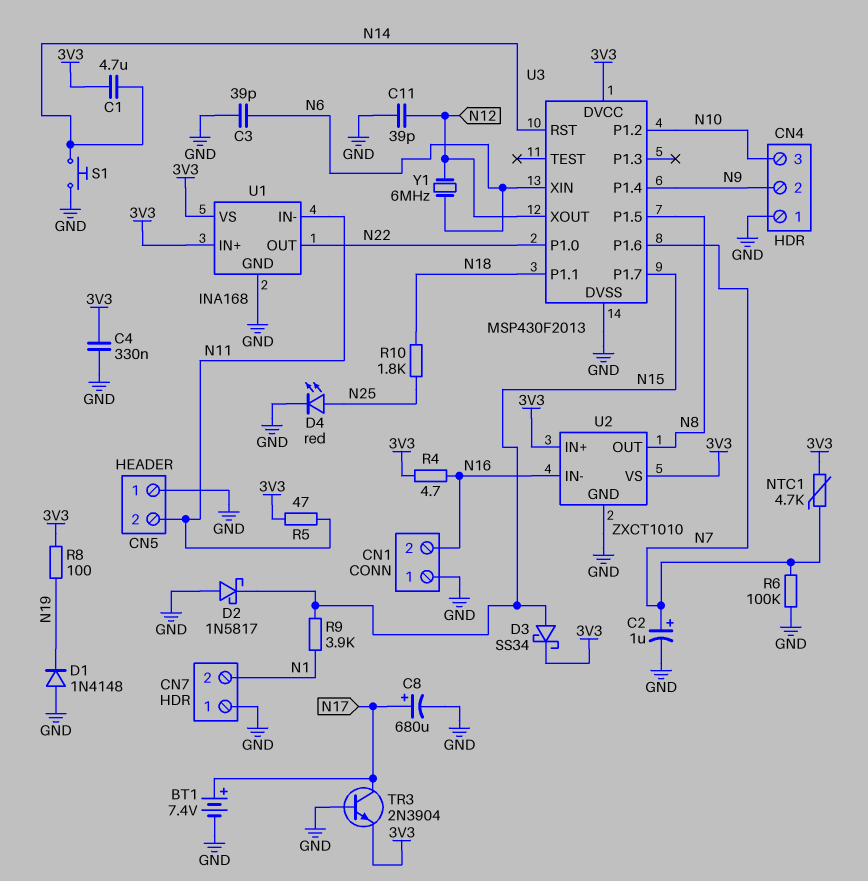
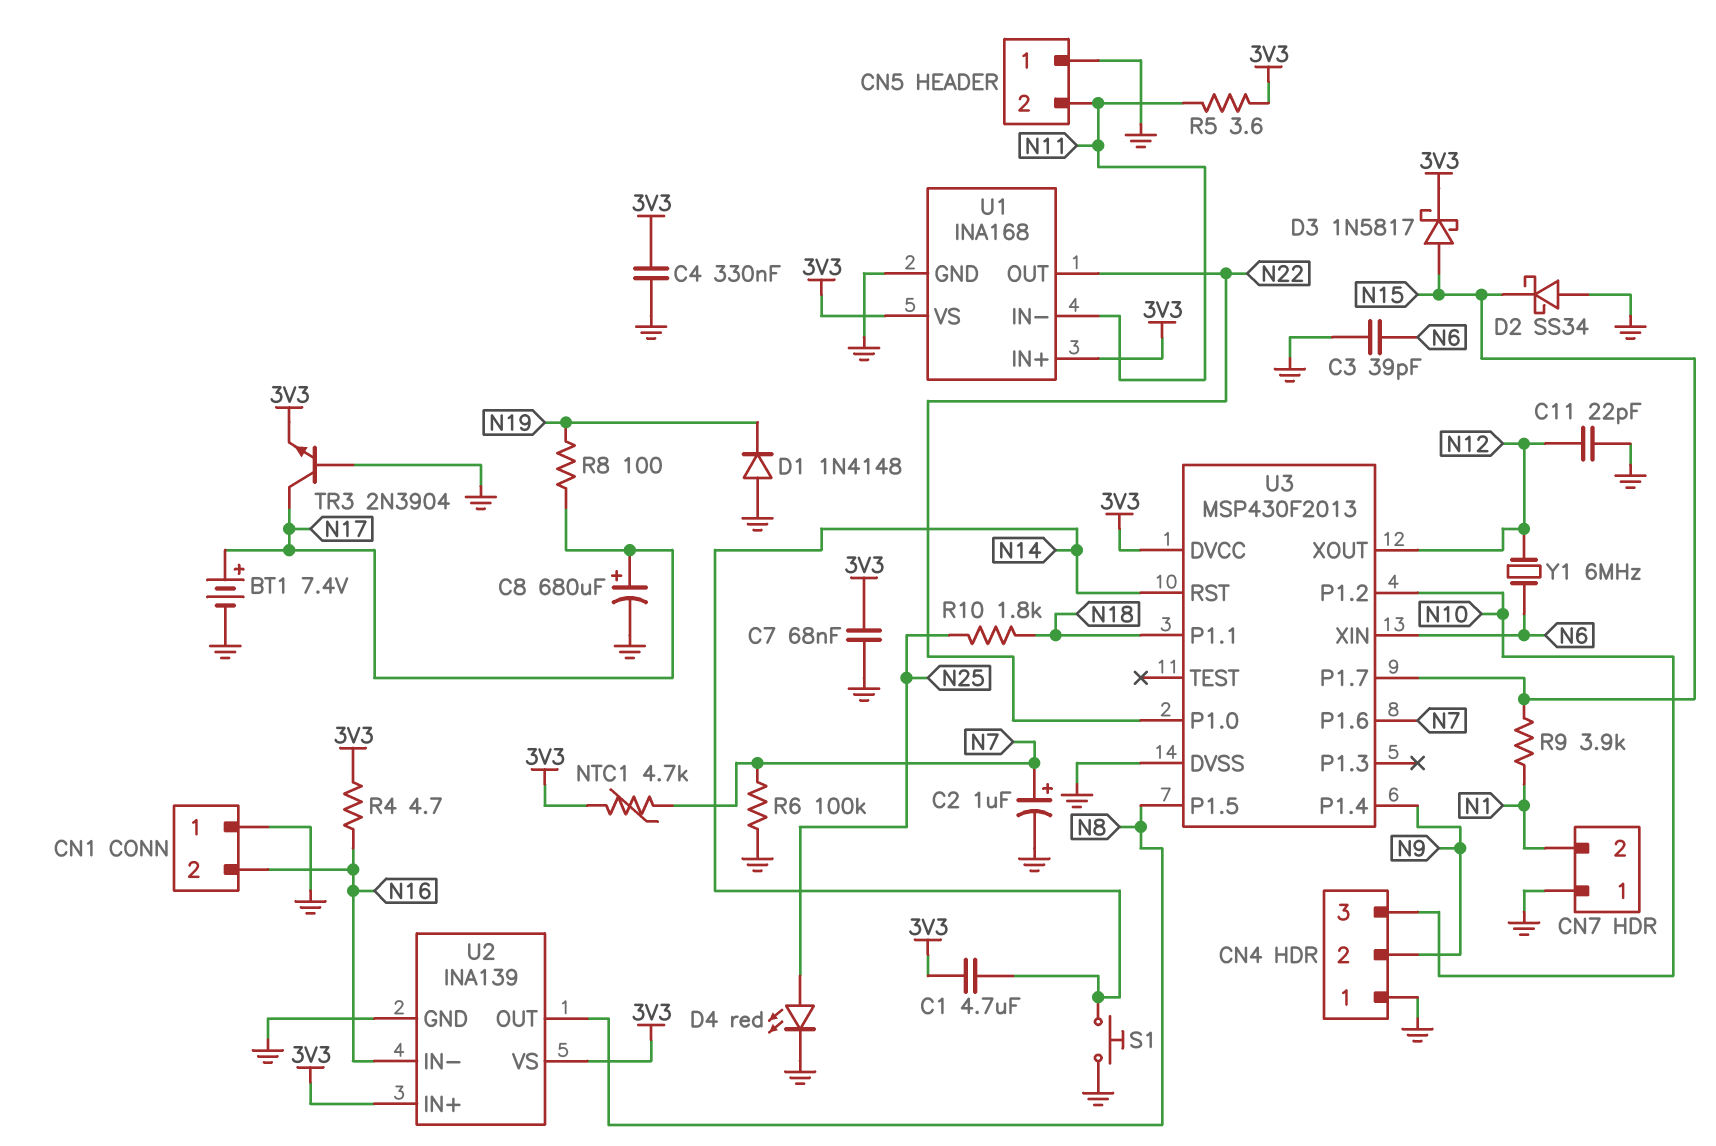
C7: none -> 68nF (3V3, GND)
C11: 39pF (GND, N12) -> 22pF (GND, N12)
D2: schottky 1N5817 (A GND, K N15) -> schottky SS34 (A GND, K N15)
D3: schottky SS34 (A N15, K 3V3) -> schottky 1N5817 (A N15, K 3V3)
R5: 47 (3V3, N11) -> 3.6 (3V3, N11)
R8: 100 (3V3, N19) -> 100 (N17, N19)
U2: ZXCT1010 -> INA139

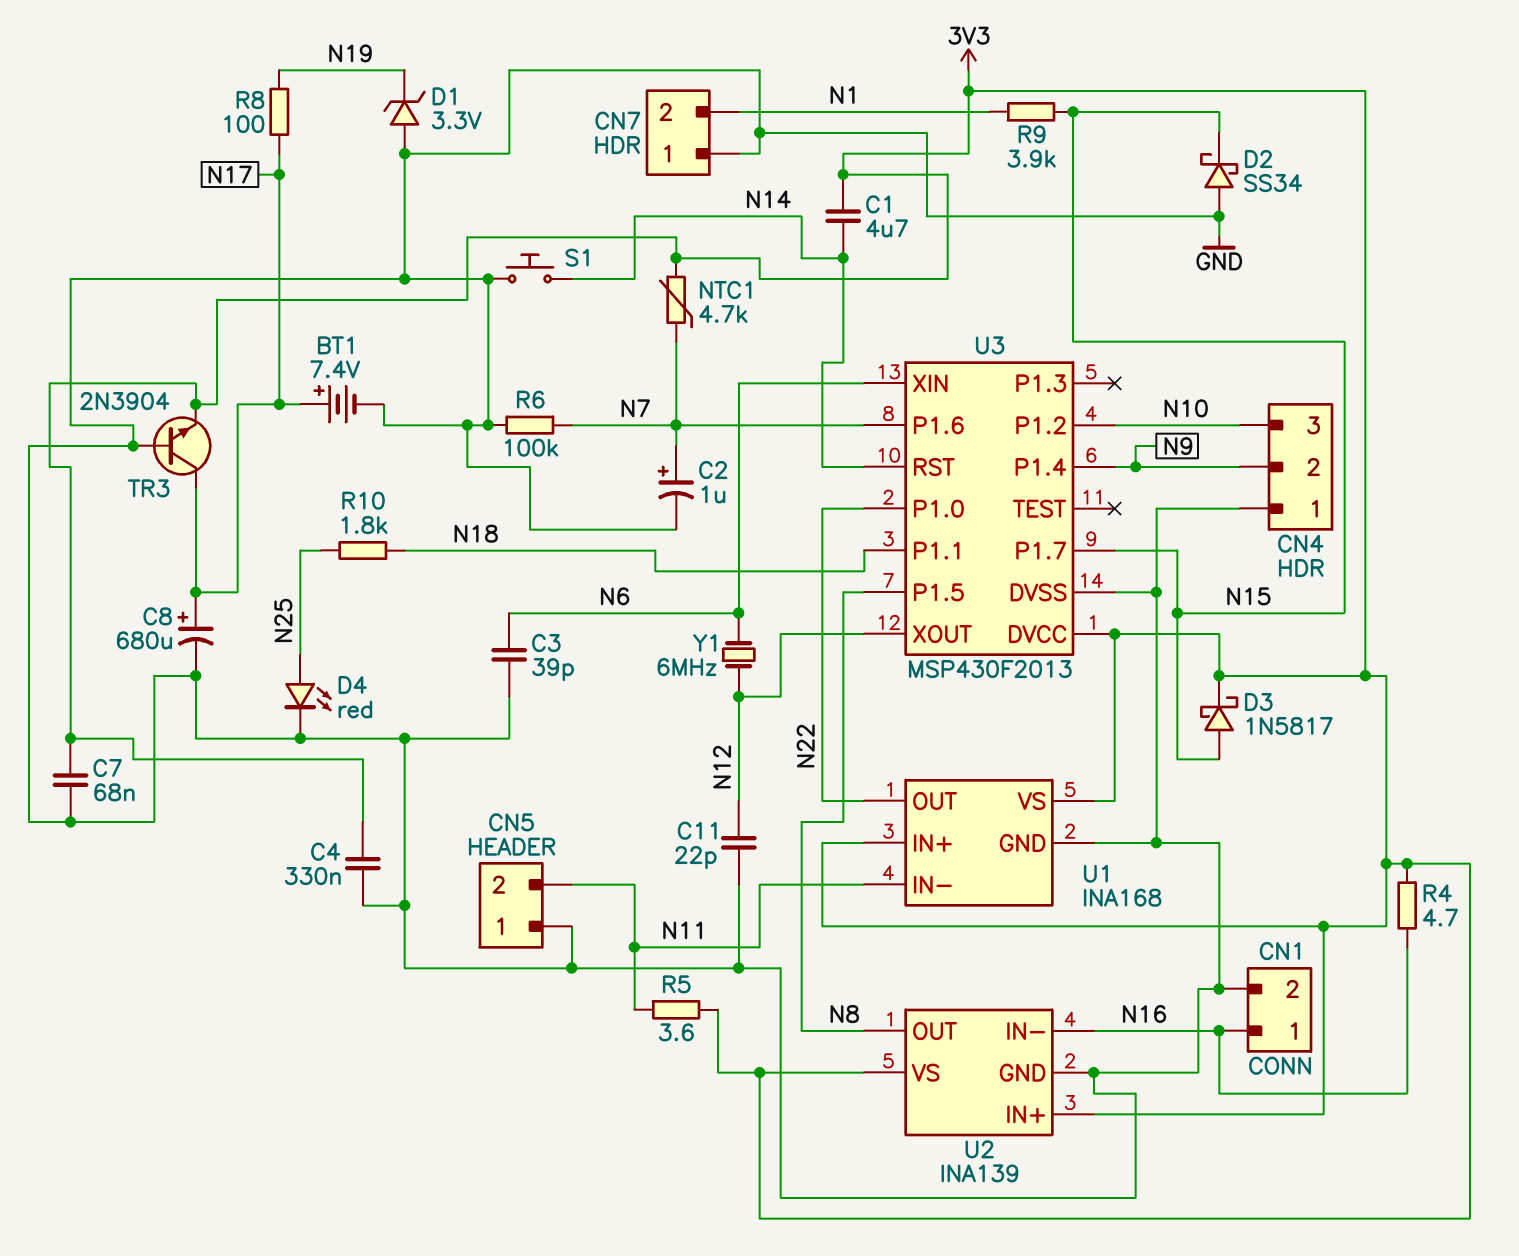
CN1 pin 1: GND -> N16
CN1 pin 2: N16 -> GND
D1: diode 1N4148 (A GND, K N19) -> zener 3.3V (A GND, K N19)

